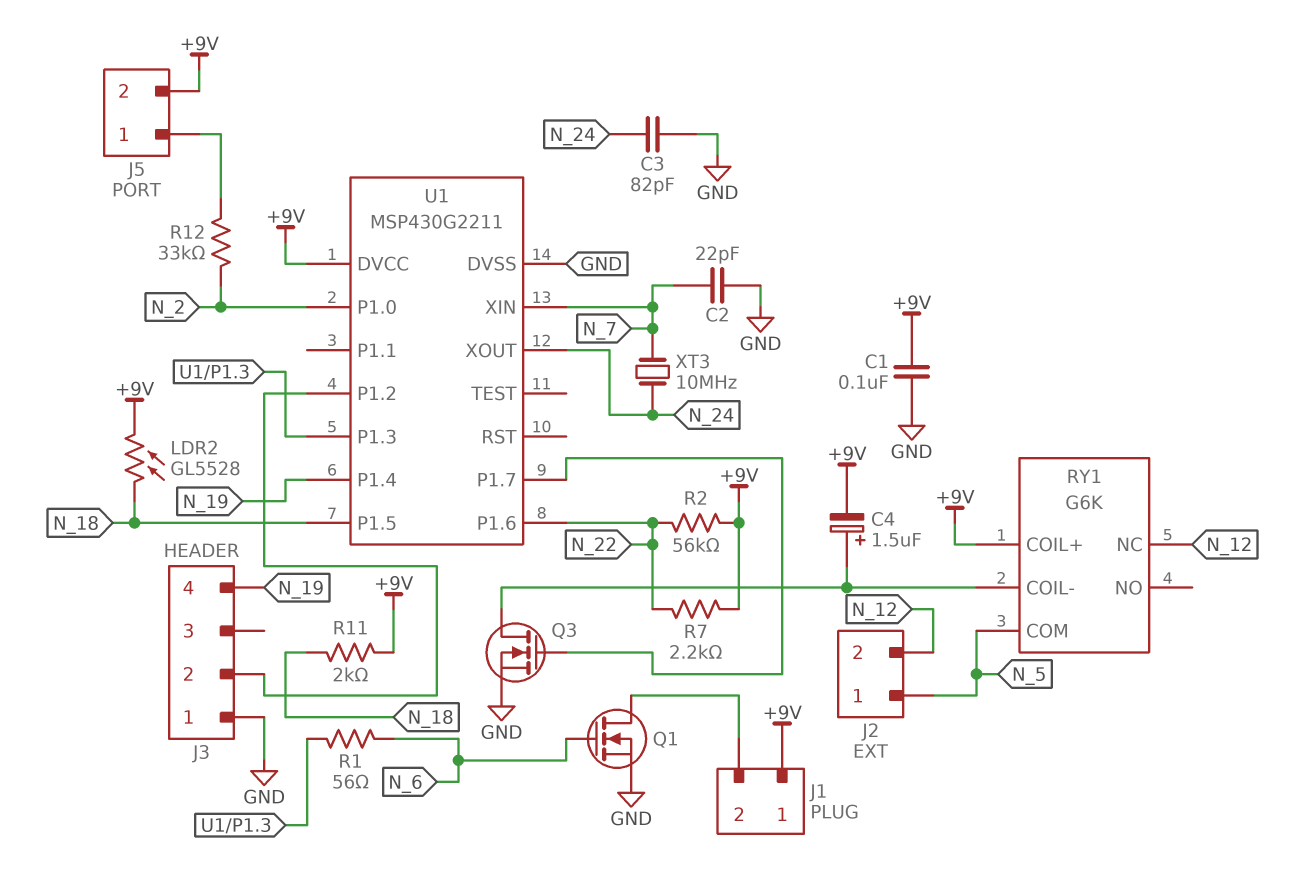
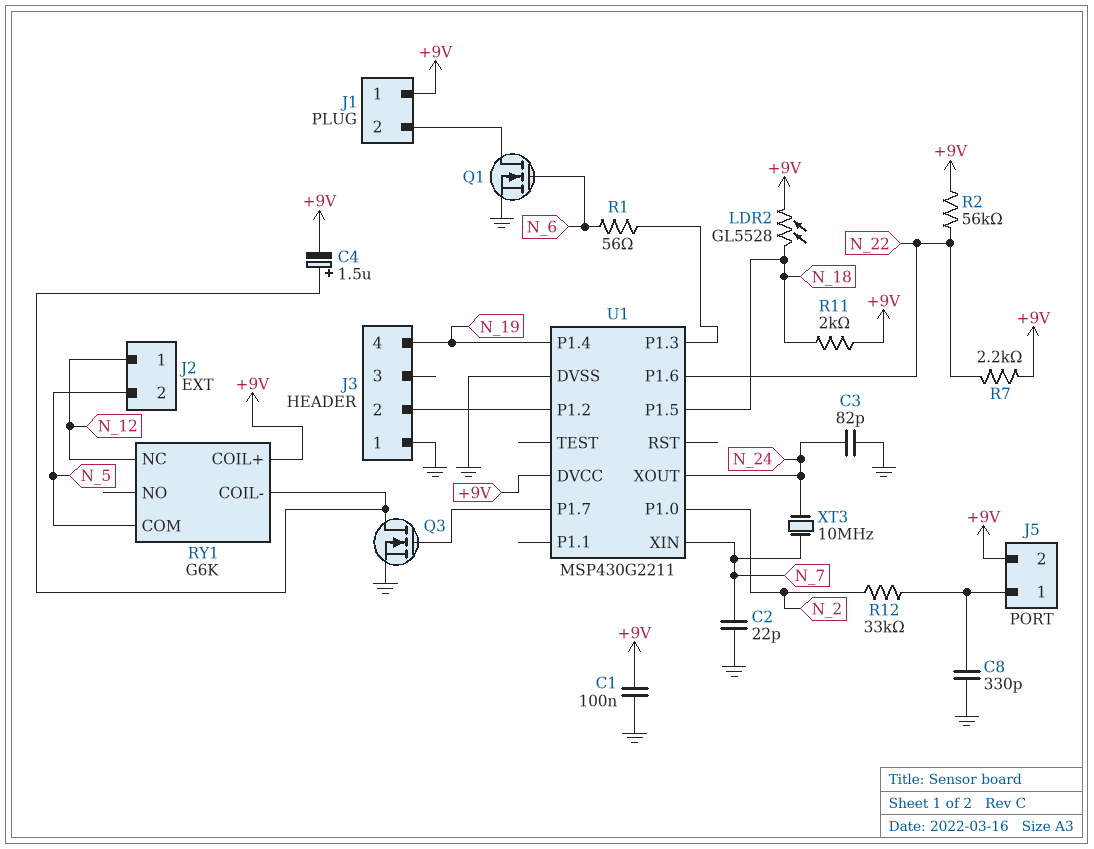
C8: none -> 330pF (GND, J5/1)
J2 pin 1: N_5 -> N_12
J2 pin 2: N_12 -> N_5

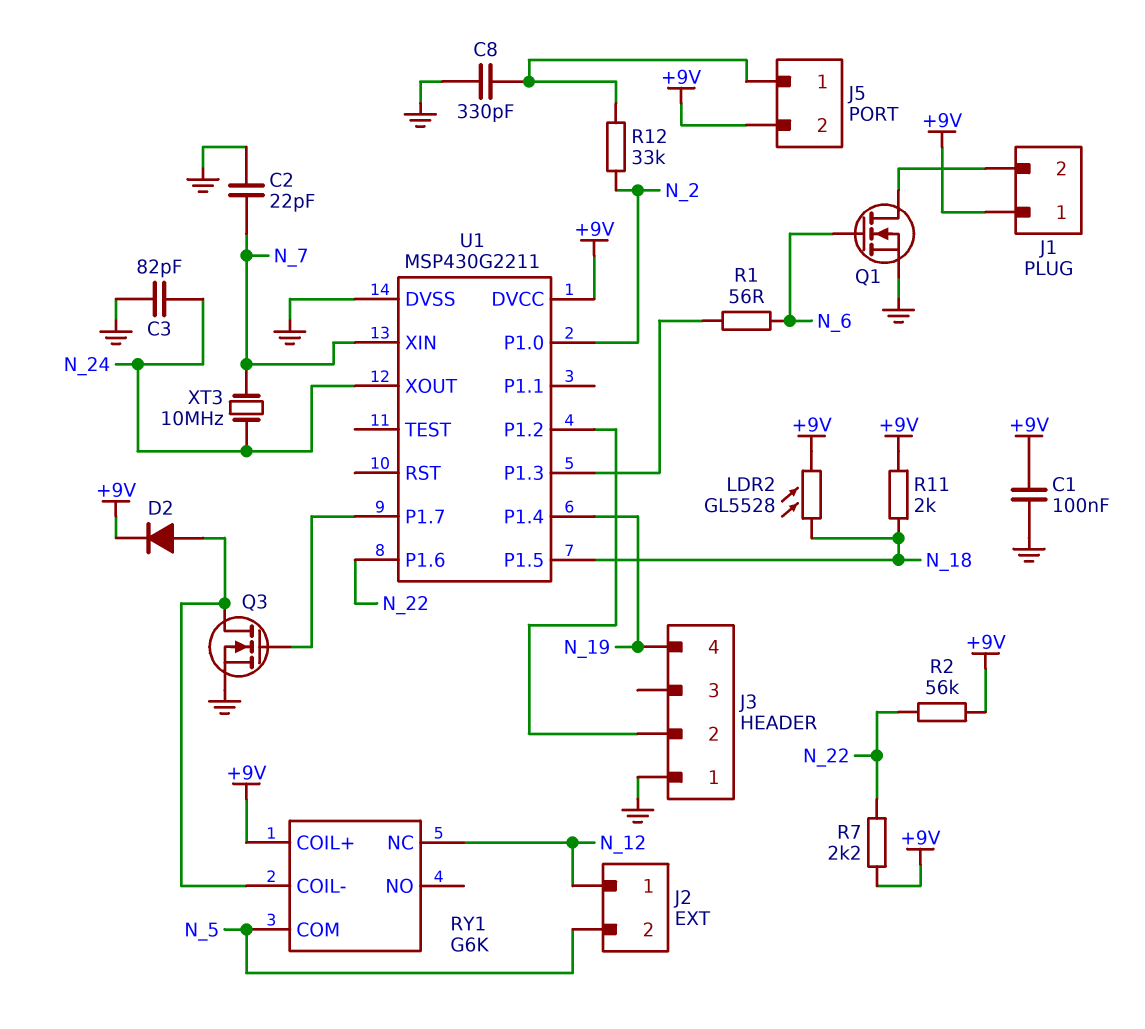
C4: 1.5uF (plus RY1/COIL-, minus +9V) -> none
D2: none -> diode (A RY1/COIL-, K +9V)

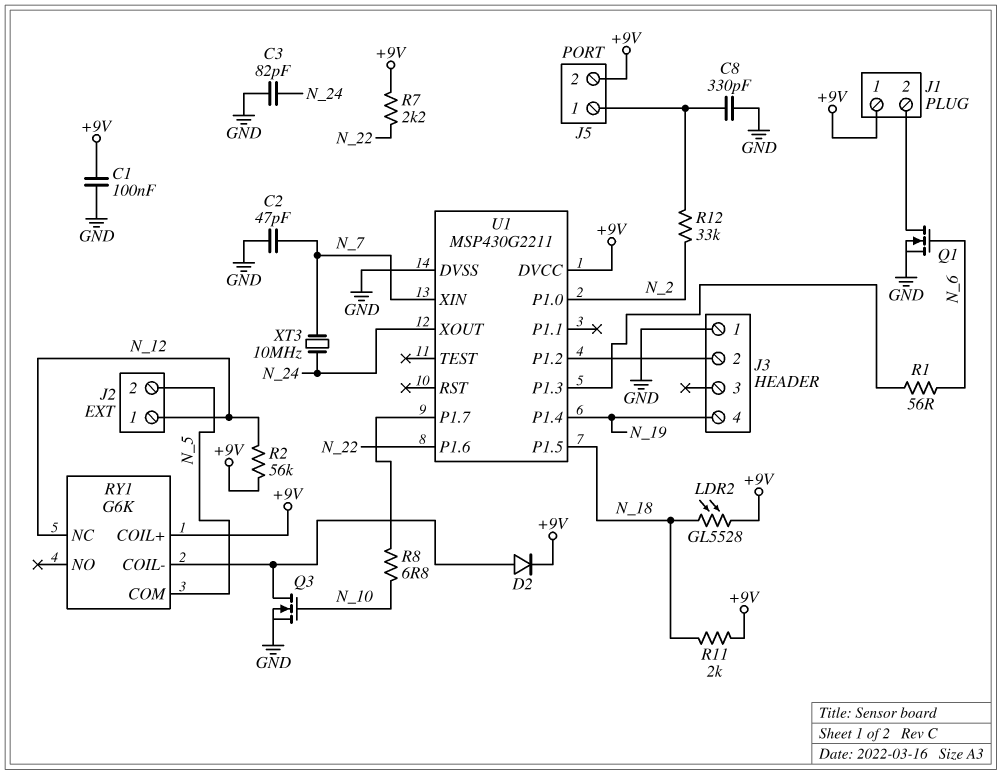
C2: 22pF (GND, N_7) -> 47pF (GND, N_7)
Q3: NMOS (G U1/P1.7, D RY1/COIL-, S GND) -> NMOS (G N_10, D RY1/COIL-, S GND)
R2: 56k (+9V, N_22) -> 56k (+9V, N_12)
R8: none -> 6.8 (N_10, U1/P1.7)

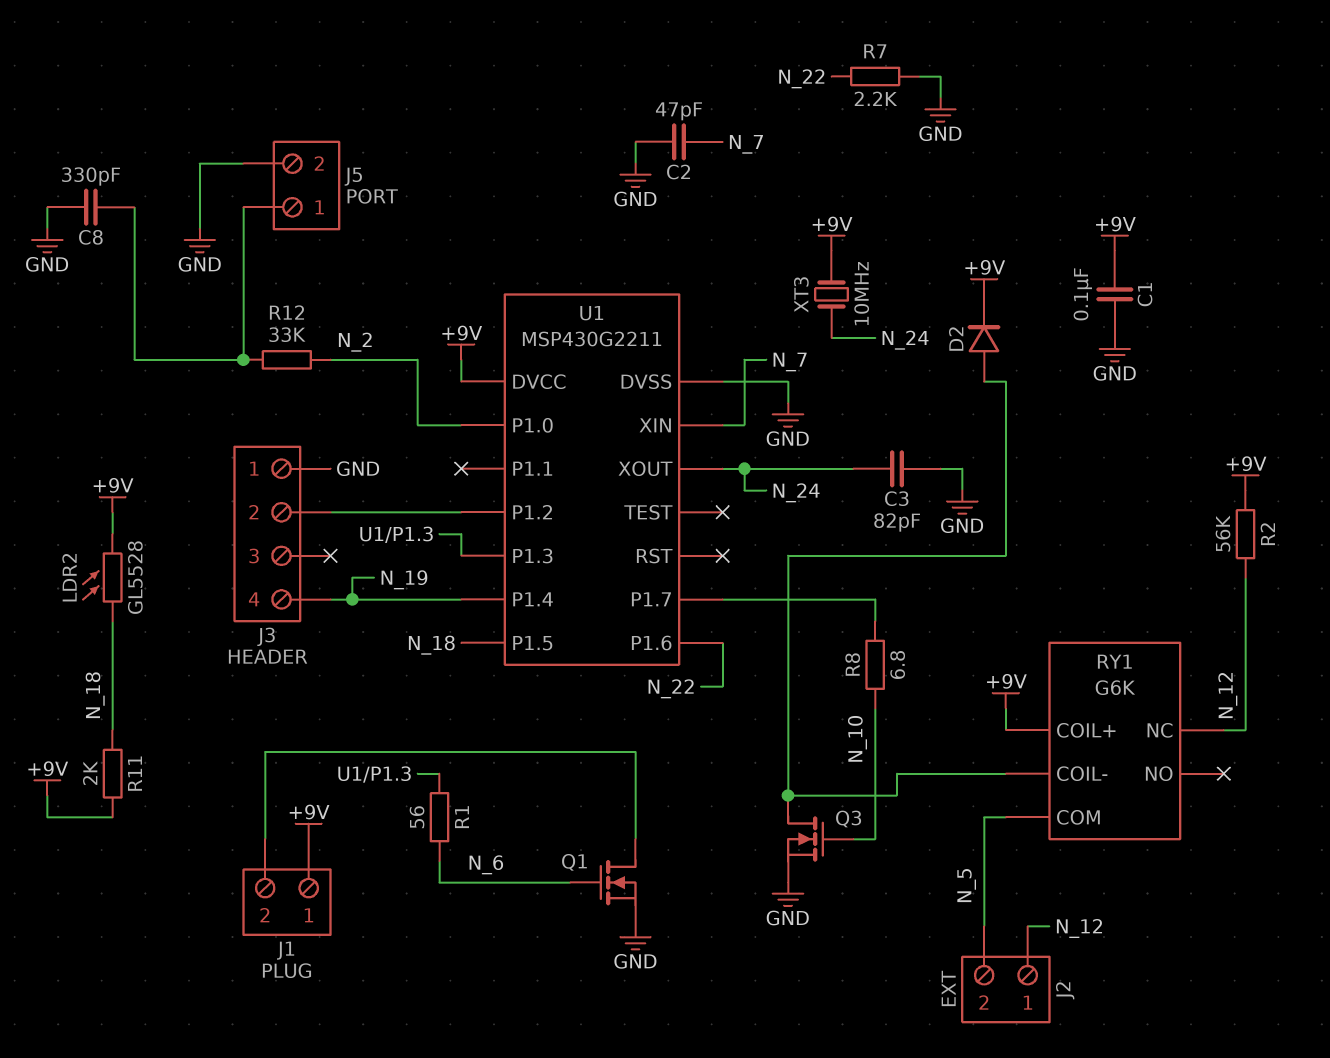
J5 pin 2: +9V -> GND
R7: 2.2k (+9V, N_22) -> 2.2k (GND, N_22)
XT3: 10MHz (N_7, N_24) -> 10MHz (+9V, N_24)

